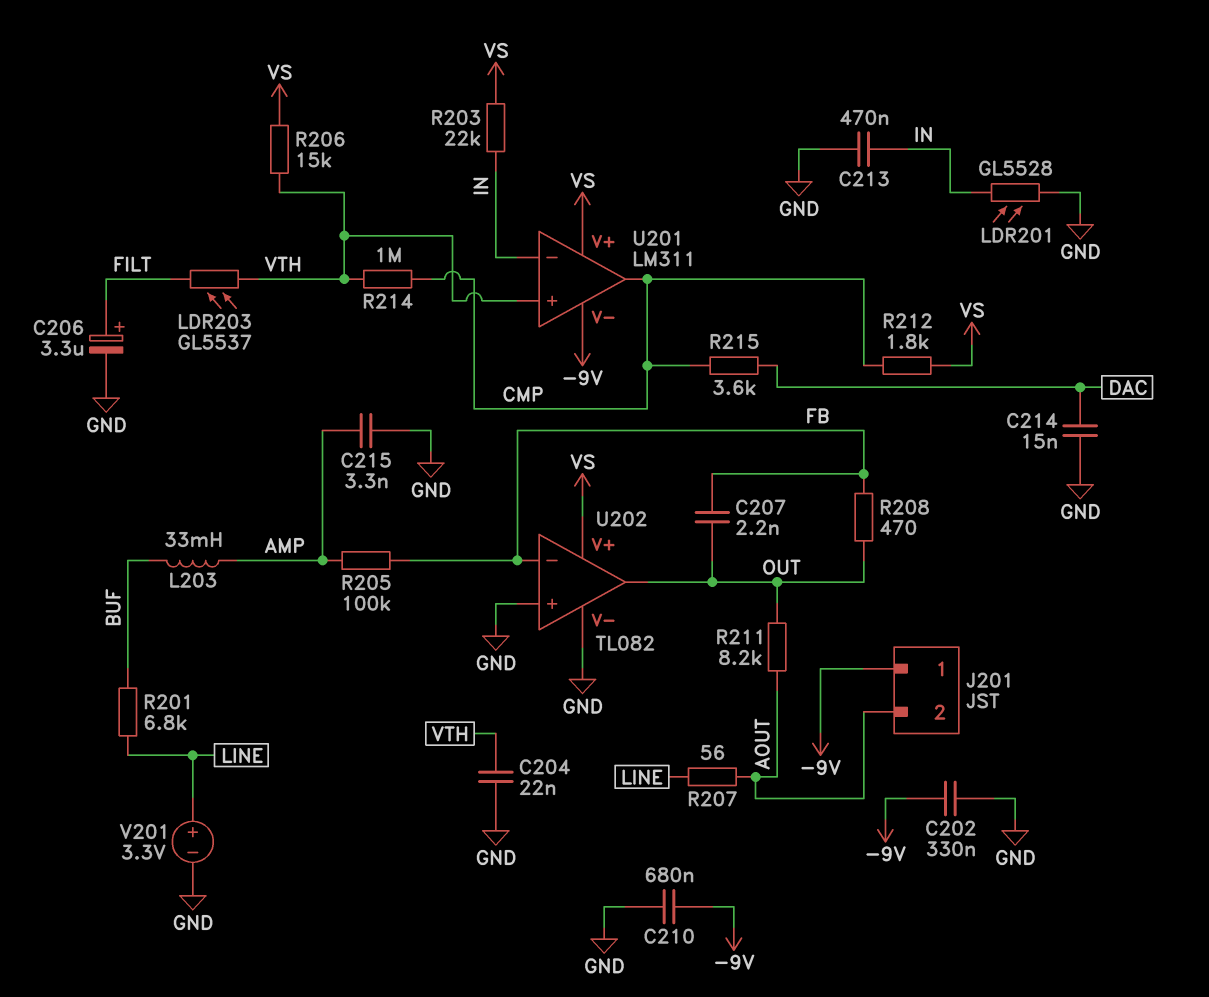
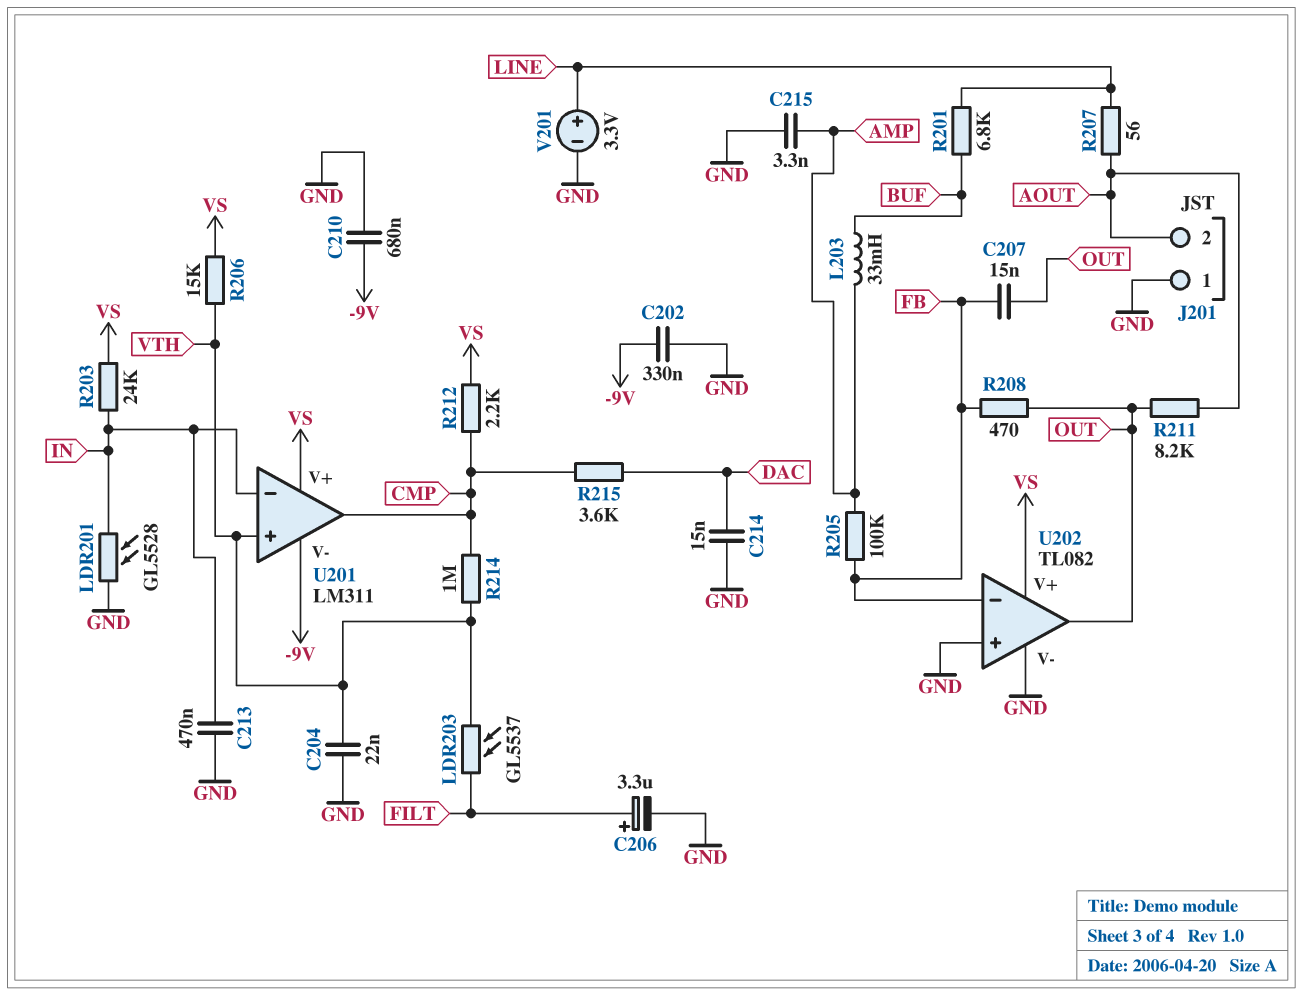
C207: 2.2nF (FB, OUT) -> 15nF (FB, OUT)
J201 pin 1: -9V -> GND
R203: 22k (IN, VS) -> 24k (IN, VS)
R212: 1.8k (CMP, VS) -> 2.2k (CMP, VS)

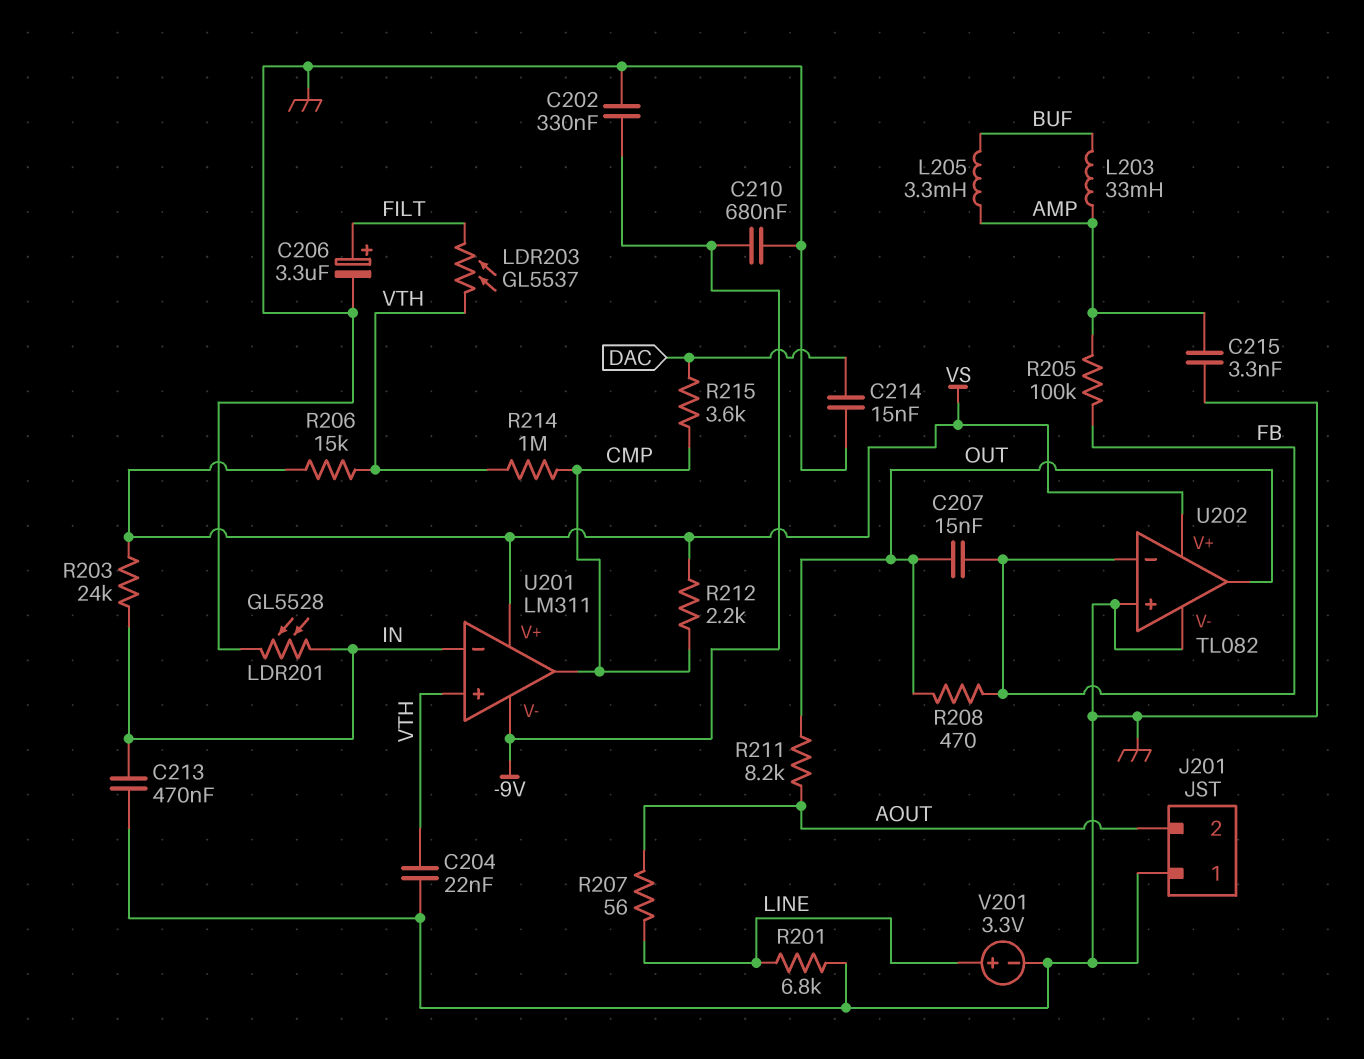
L205: none -> 3.3mH (AMP, BUF)
R201: 6.8k (BUF, LINE) -> 6.8k (GND, LINE)

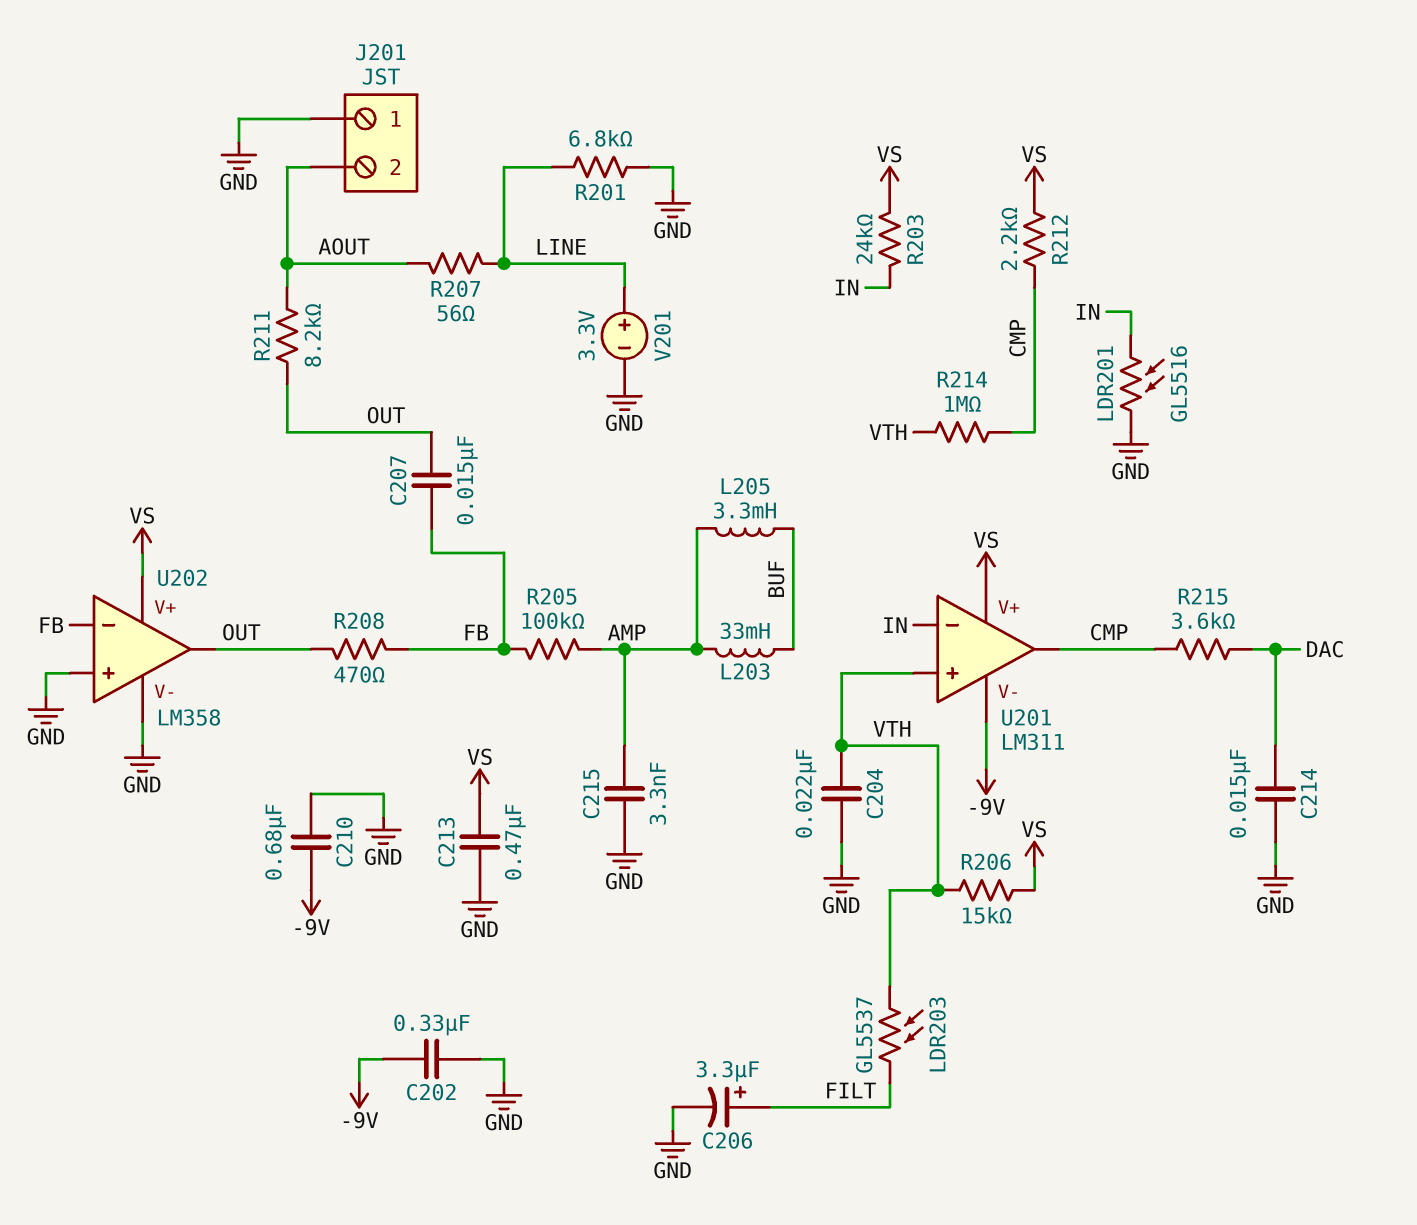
C213: 470nF (GND, IN) -> 470nF (GND, VS)
LDR201: GL5528 (GND, IN) -> GL5516 (GND, IN)
U202: TL082 -> LM358

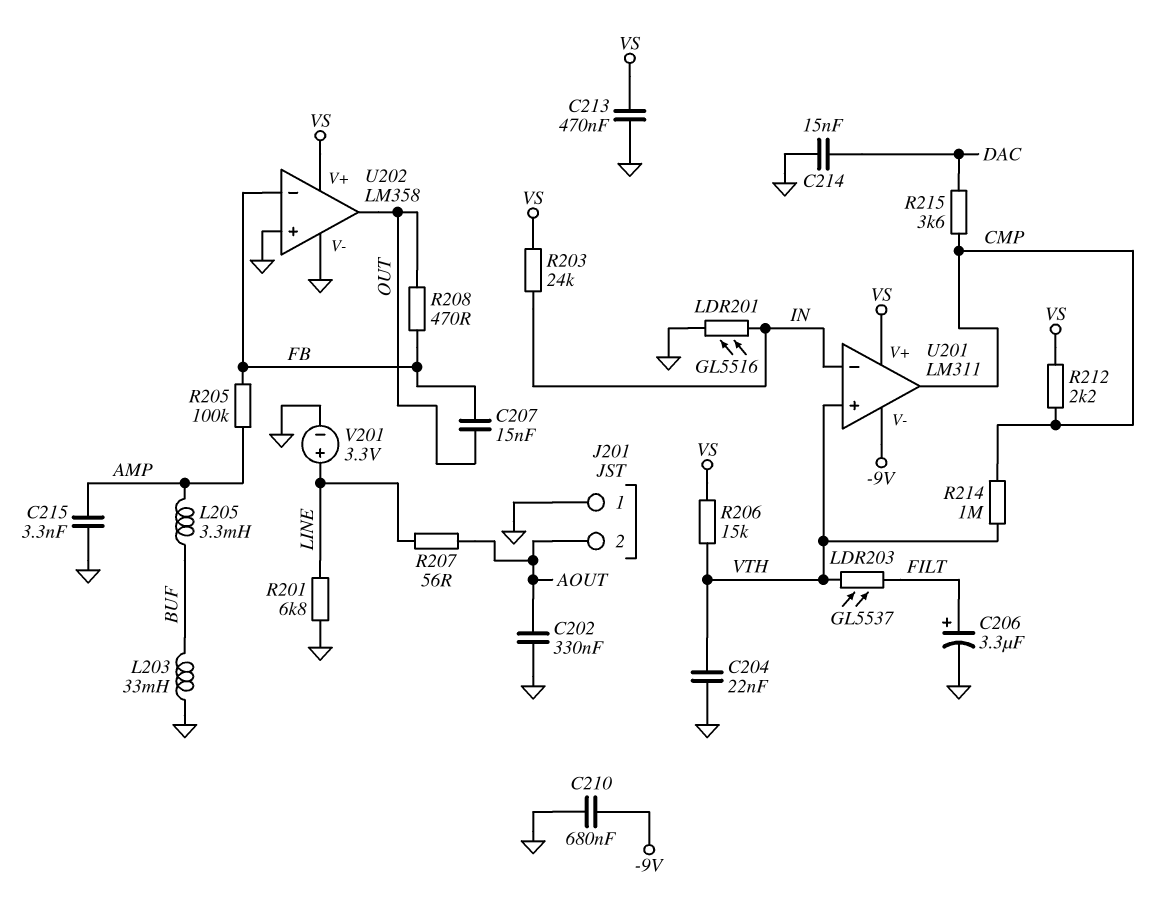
C202: 330nF (-9V, GND) -> 330nF (AOUT, GND)
L203: 33mH (AMP, BUF) -> 33mH (BUF, GND)
R211: 8.2k (AOUT, OUT) -> none

